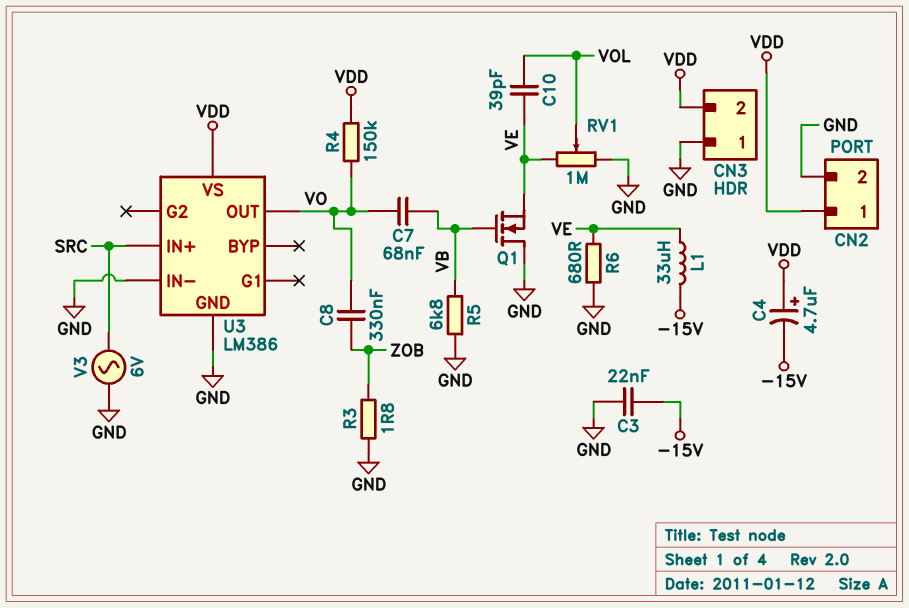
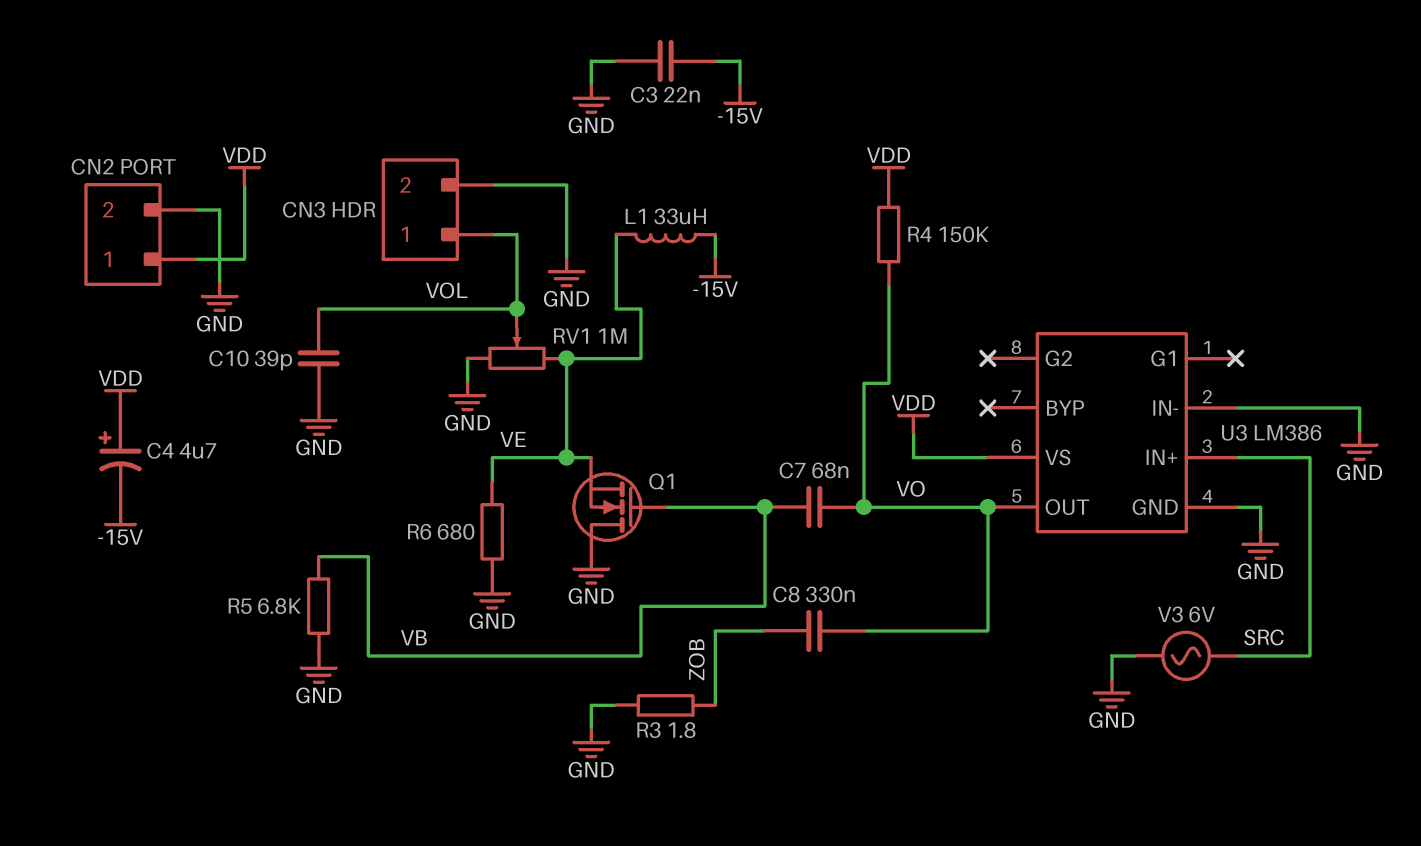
C10: 39pF (VE, VOL) -> 39pF (GND, VOL)
CN3 pin 1: GND -> VOL
CN3 pin 2: VDD -> GND

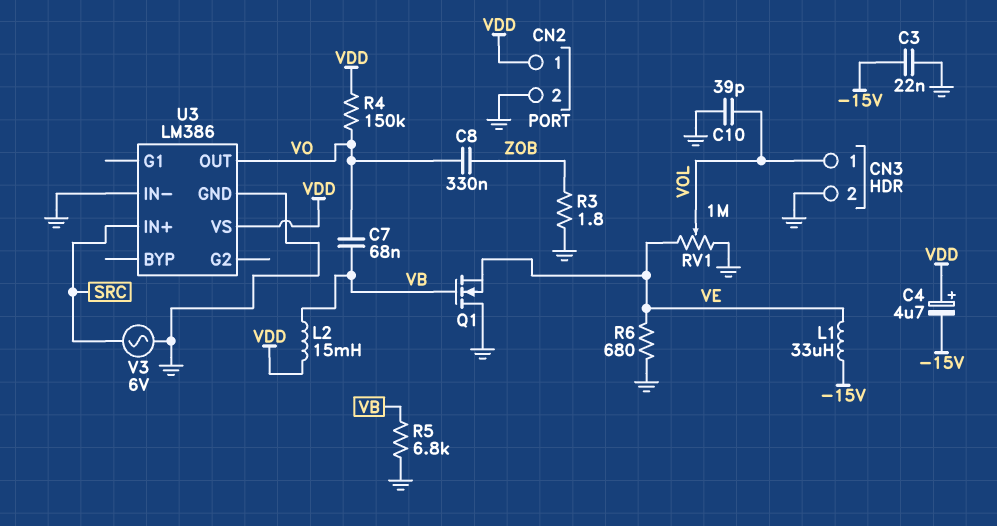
L2: none -> 15mH (VB, VDD)

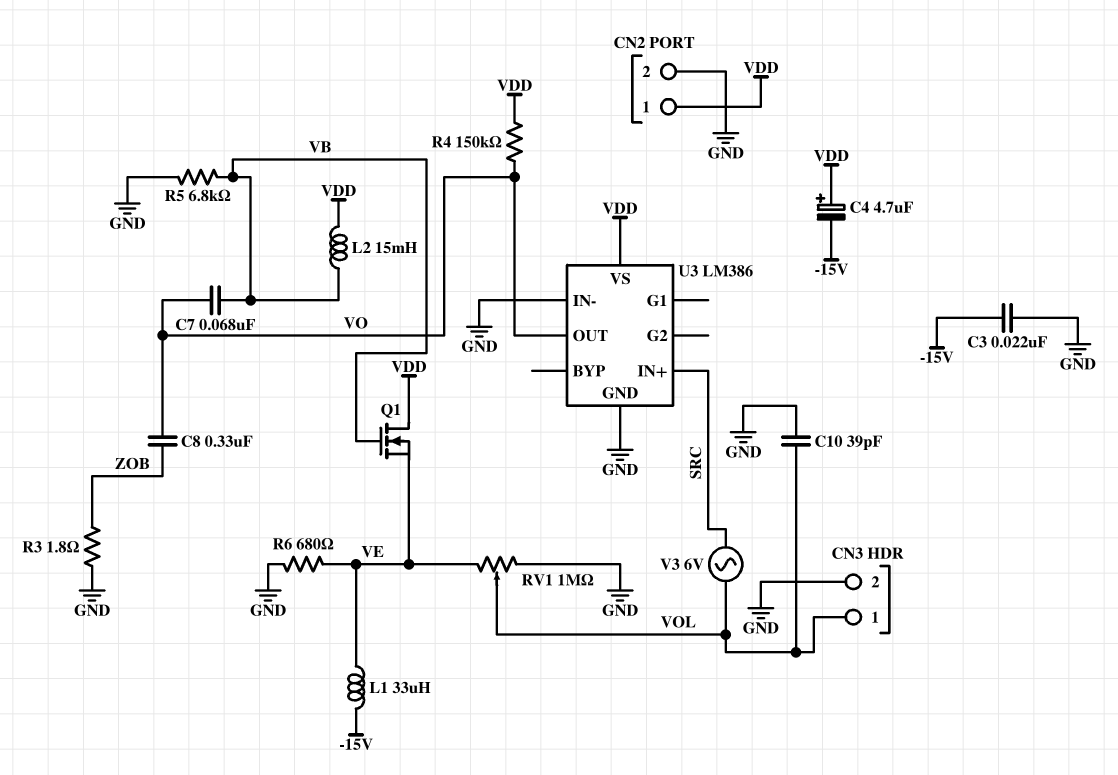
Q1: NMOS (G VB, D GND, S VE) -> NMOS (G VB, D VDD, S VE)
V3: AC 6V (GND, SRC) -> AC 6V (SRC, VOL)

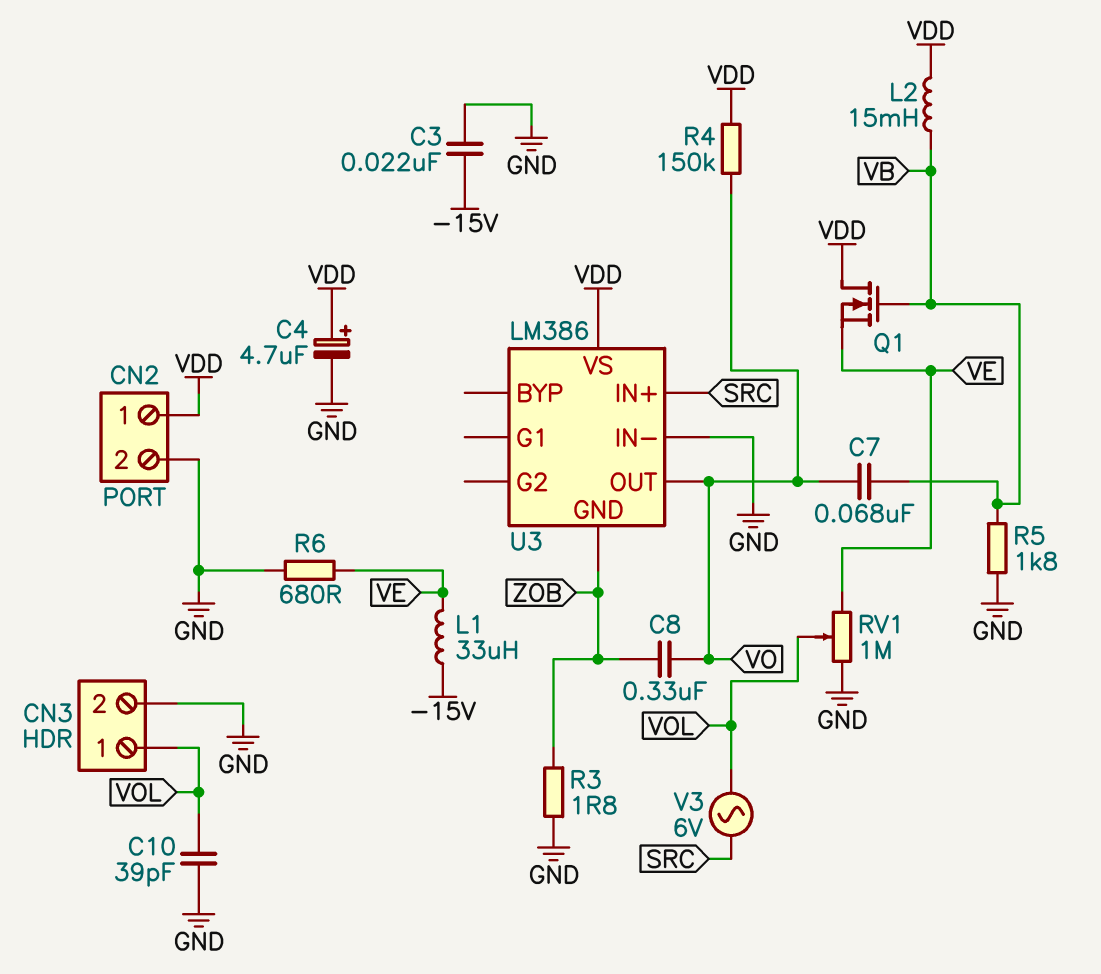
C4: 4.7uF (plus VDD, minus -15V) -> 4.7uF (plus VDD, minus GND)
R5: 6.8k (GND, VB) -> 1.8k (GND, VB)
U3 pin GND: GND -> ZOB

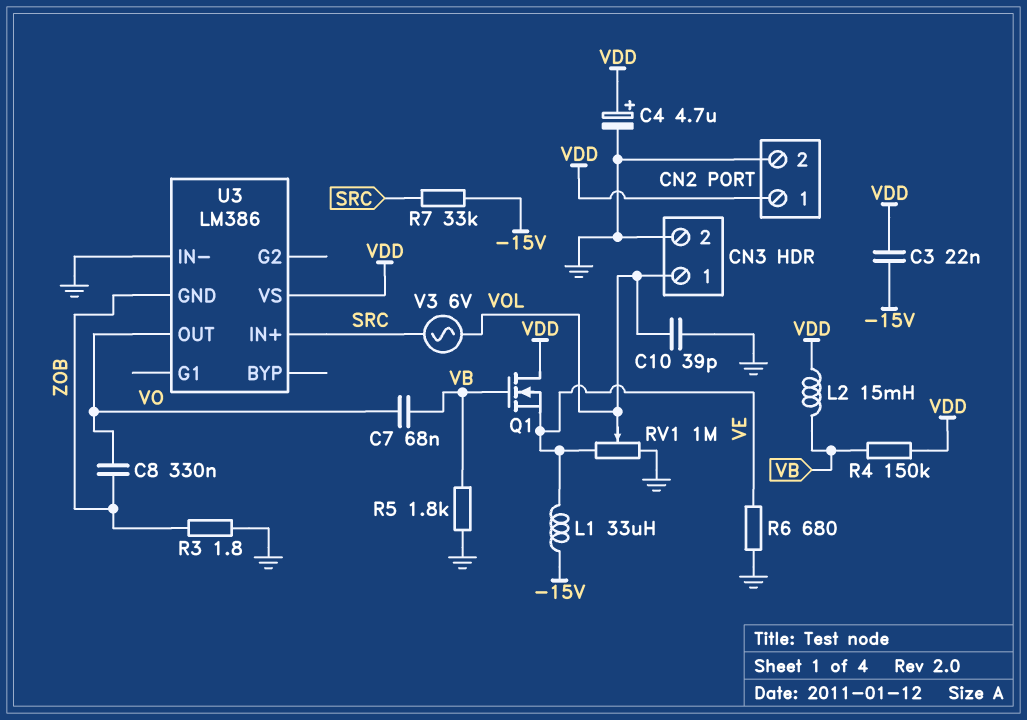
C3: 22nF (-15V, GND) -> 22nF (-15V, VDD)
R4: 150k (VDD, VO) -> 150k (VB, VDD)
R7: none -> 33k (-15V, SRC)

